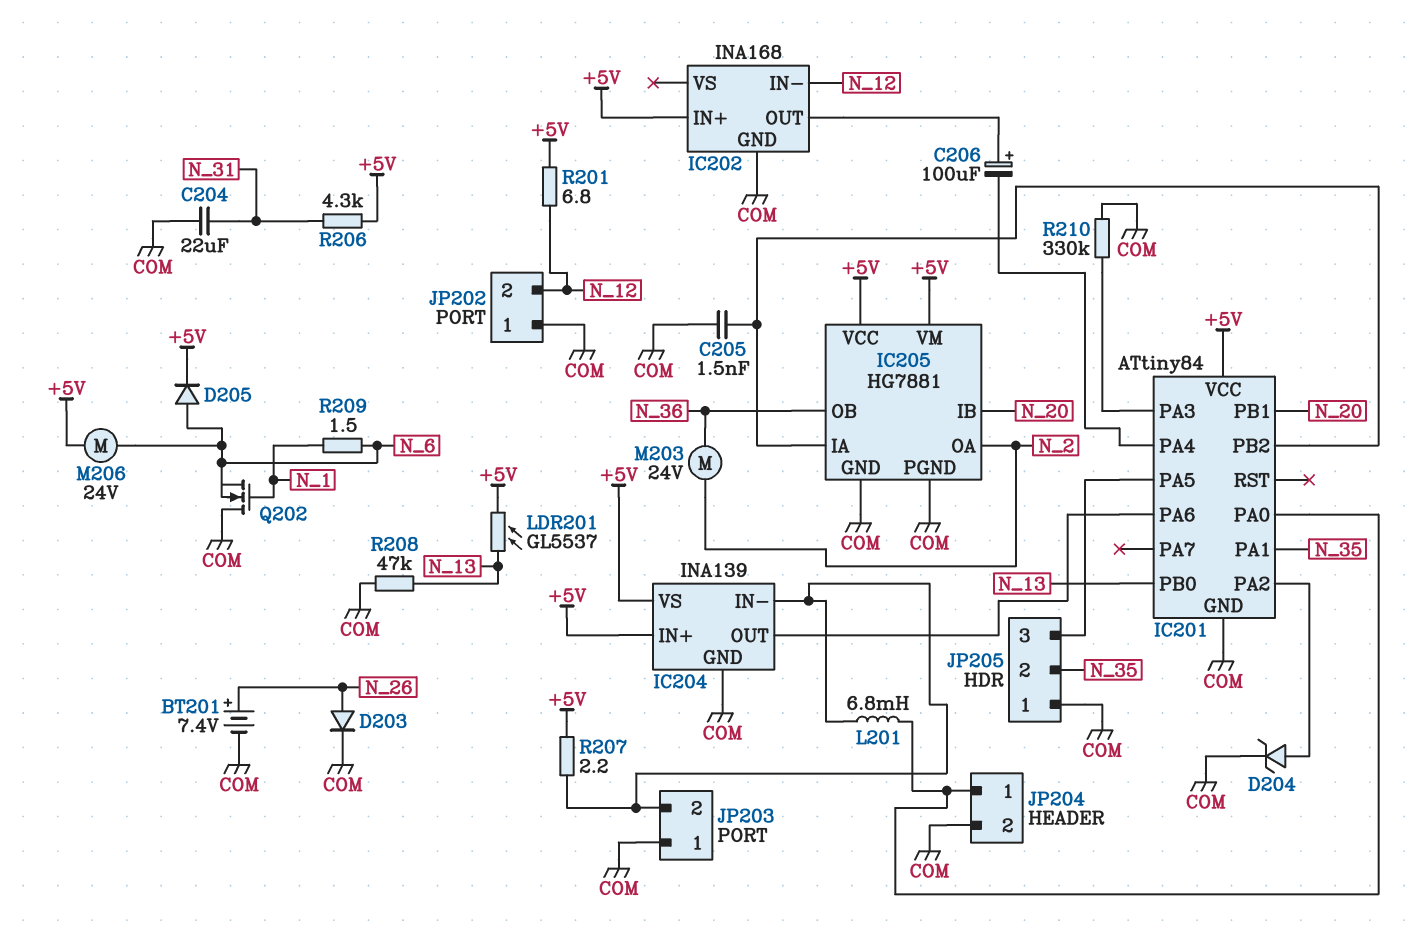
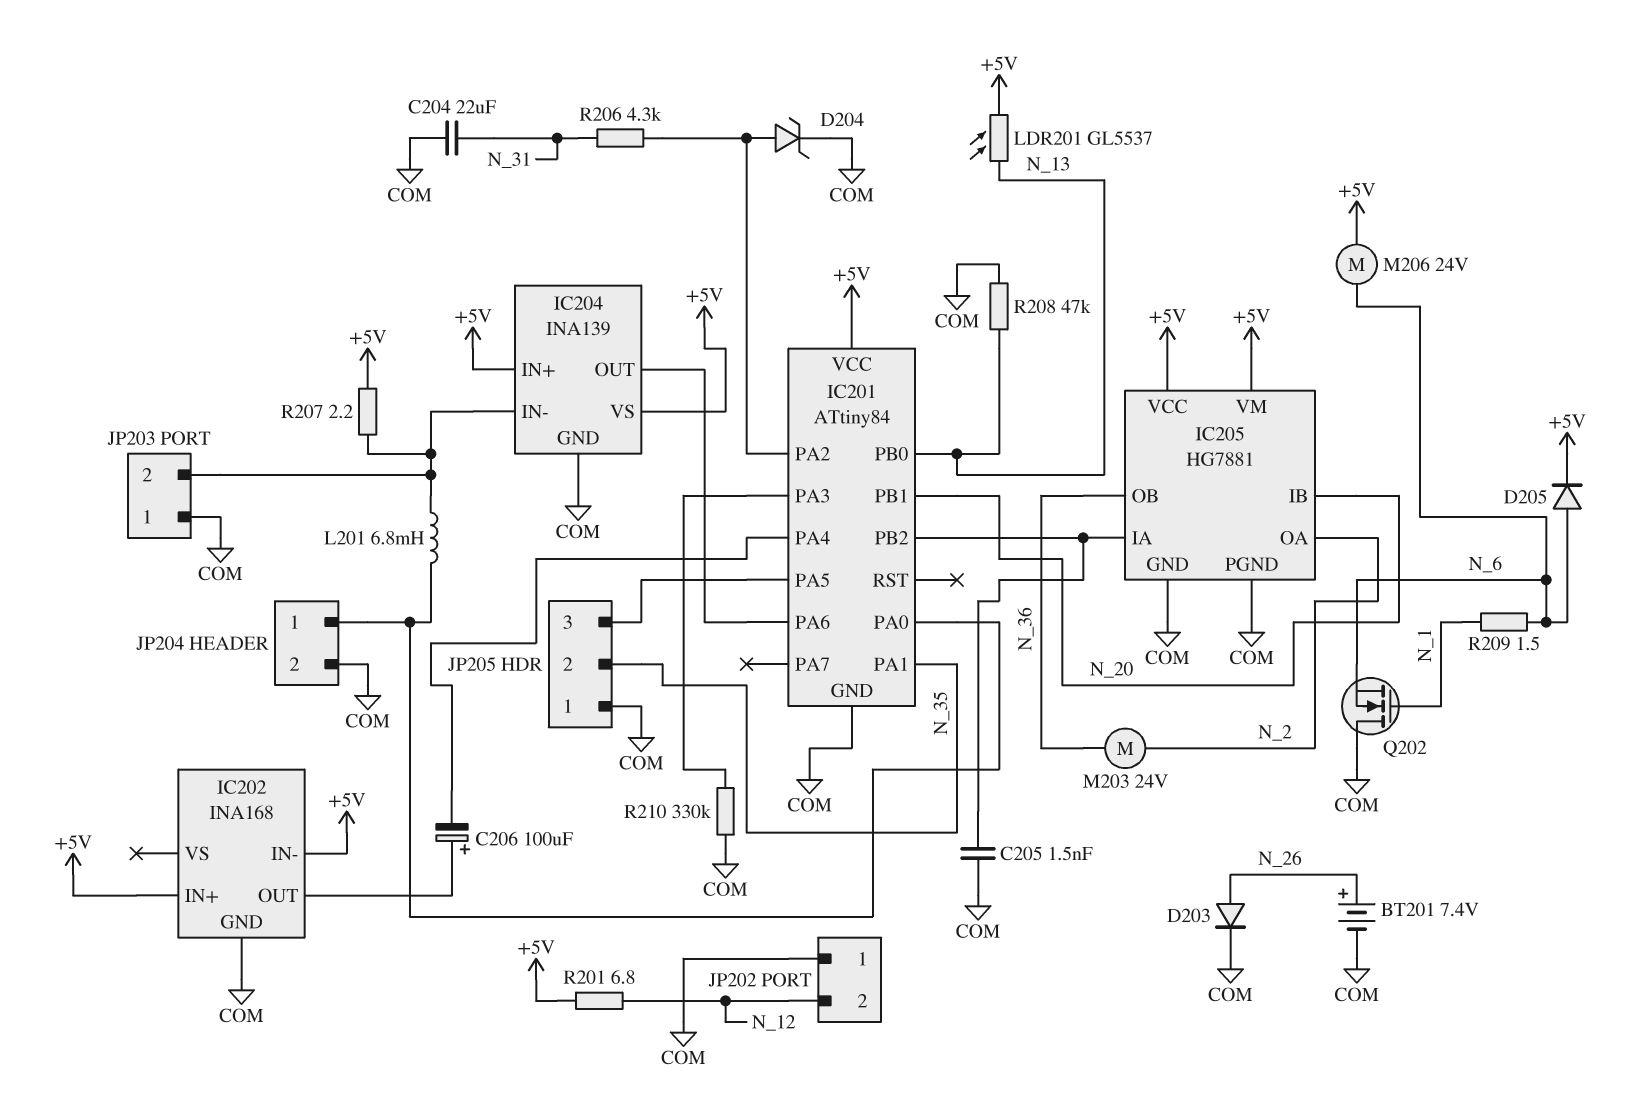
IC202 pin IN-: N_12 -> +5V
R206: 4.3k (+5V, N_31) -> 4.3k (IC201/PA2, N_31)

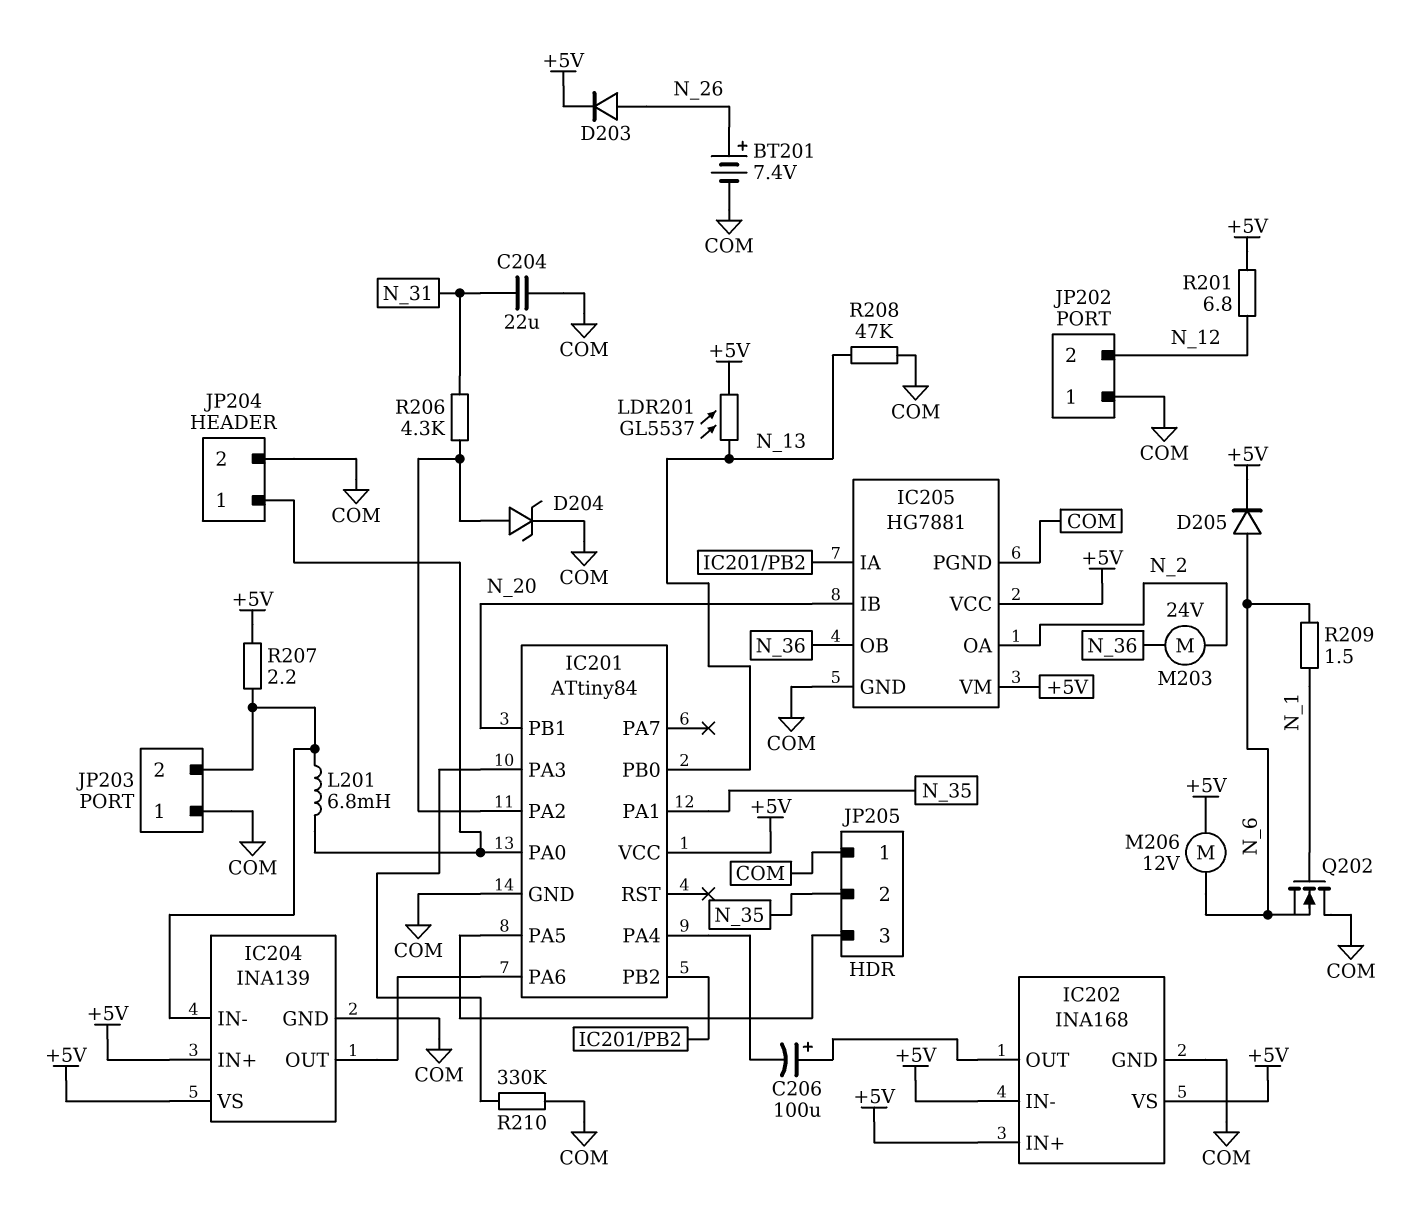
C205: 1.5nF (COM, IC201/PB2) -> none
D203: diode (A N_26, K COM) -> diode (A N_26, K +5V)
IC202 pin VS: none -> +5V
M206: motor 24V (+5V, N_6) -> motor 12V (+5V, N_6)

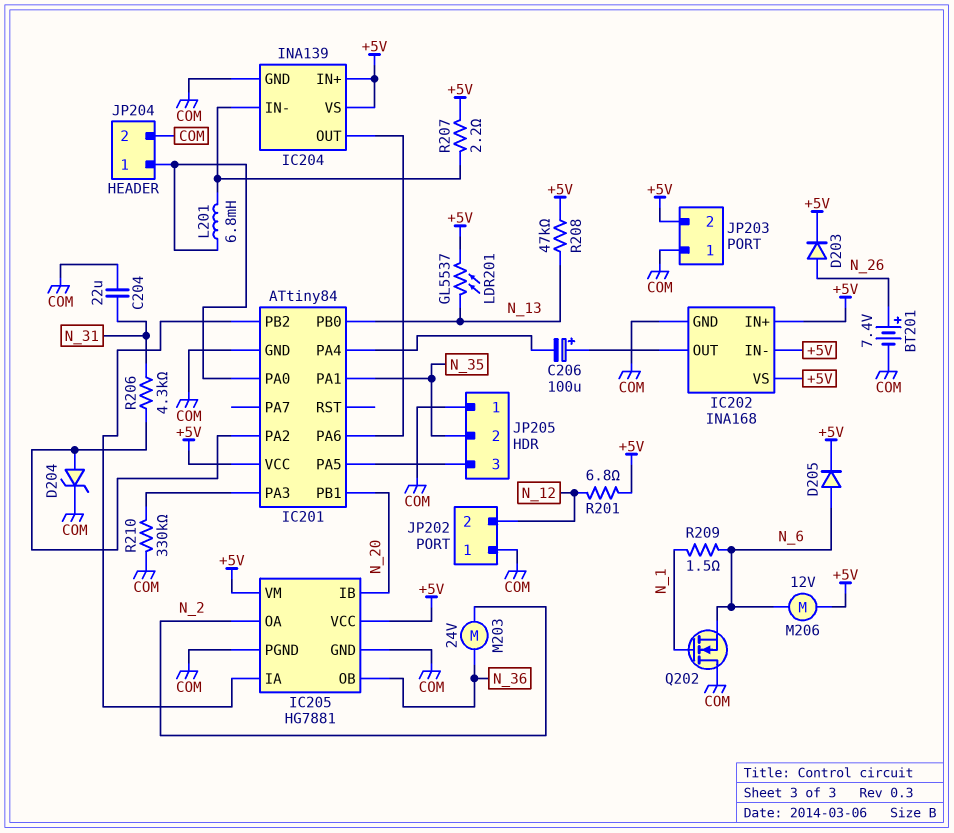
JP203 pin 2: IC204/IN- -> +5V
R208: 47k (COM, N_13) -> 47k (+5V, N_13)

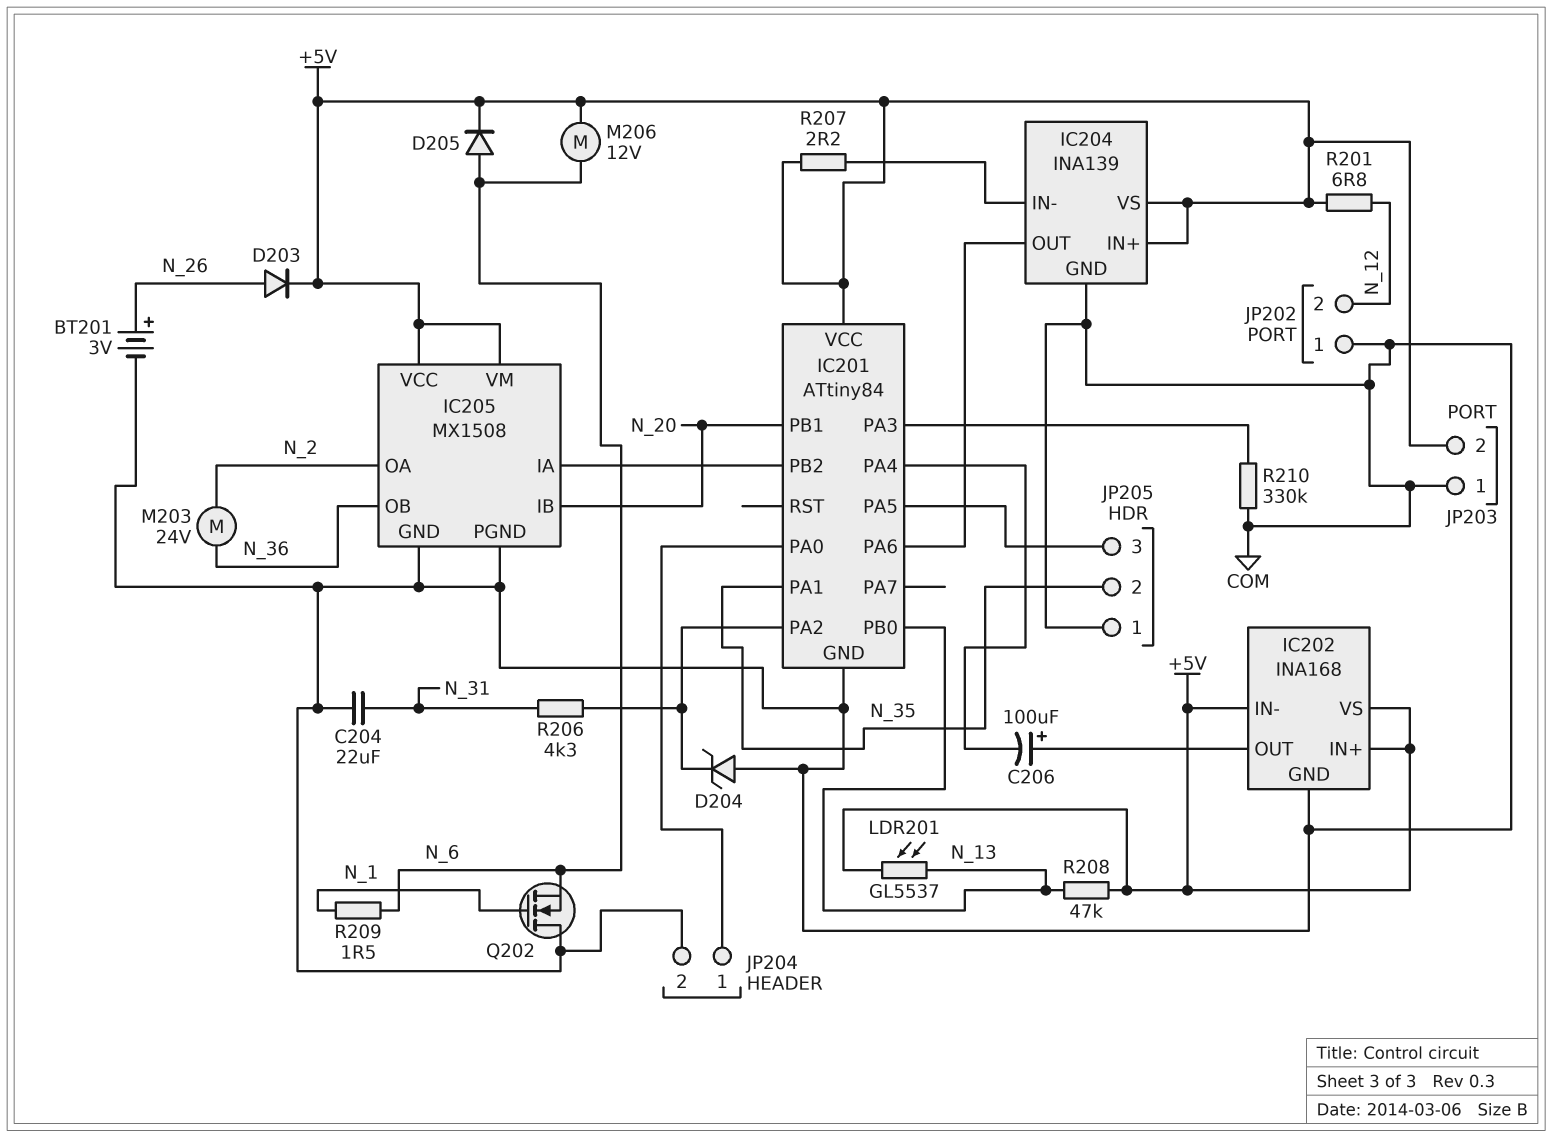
BT201: 7.4V (plus N_26, minus COM) -> 3V (plus N_26, minus COM)
D204: zener (A IC201/PA2, K COM) -> zener (A COM, K IC201/PA2)
IC205: HG7881 -> MX1508
L201: 6.8mH (IC201/PA0, IC204/IN-) -> none

